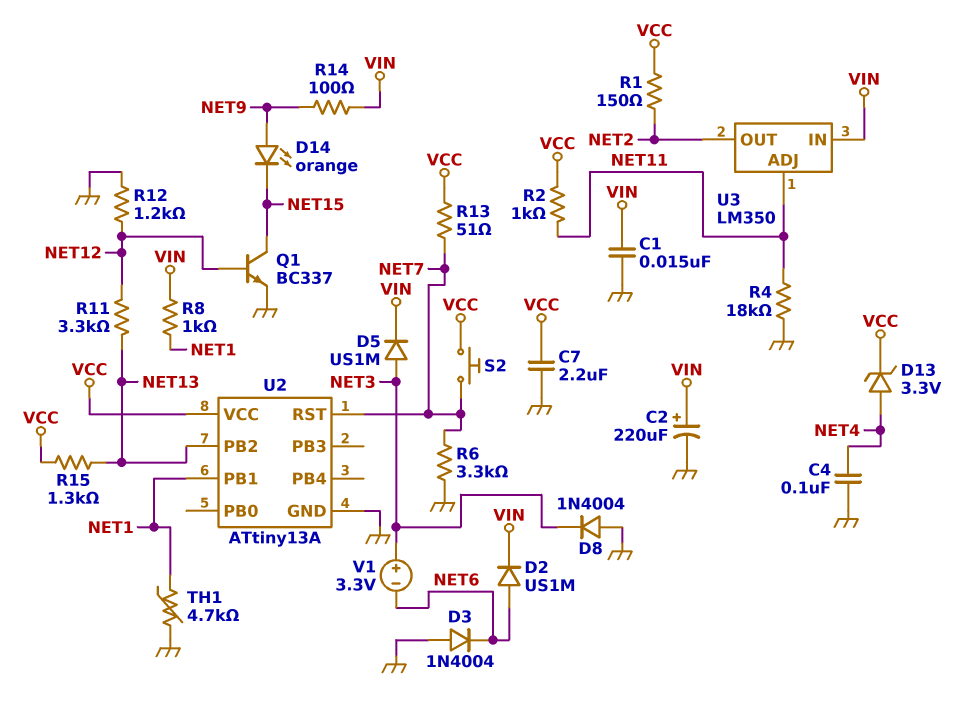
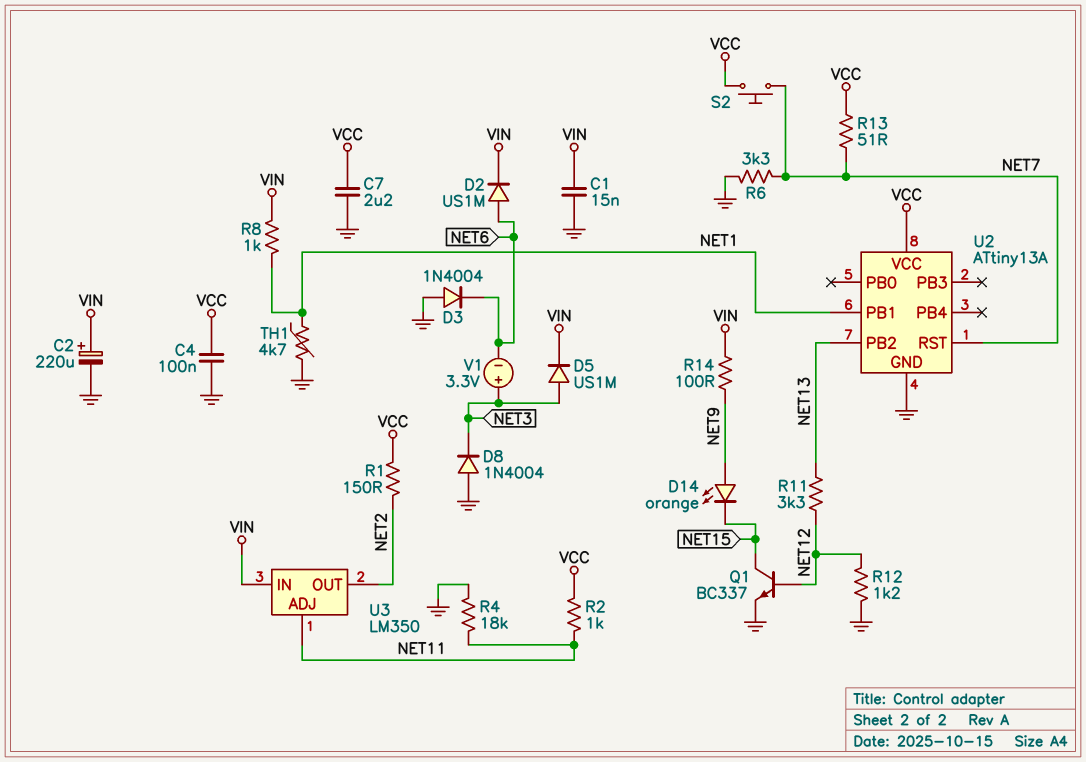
C4: 100nF (GND, NET4) -> 100nF (GND, VCC)
D13: zener 3.3V (A NET4, K VCC) -> none
R15: 1.3k (NET13, VCC) -> none

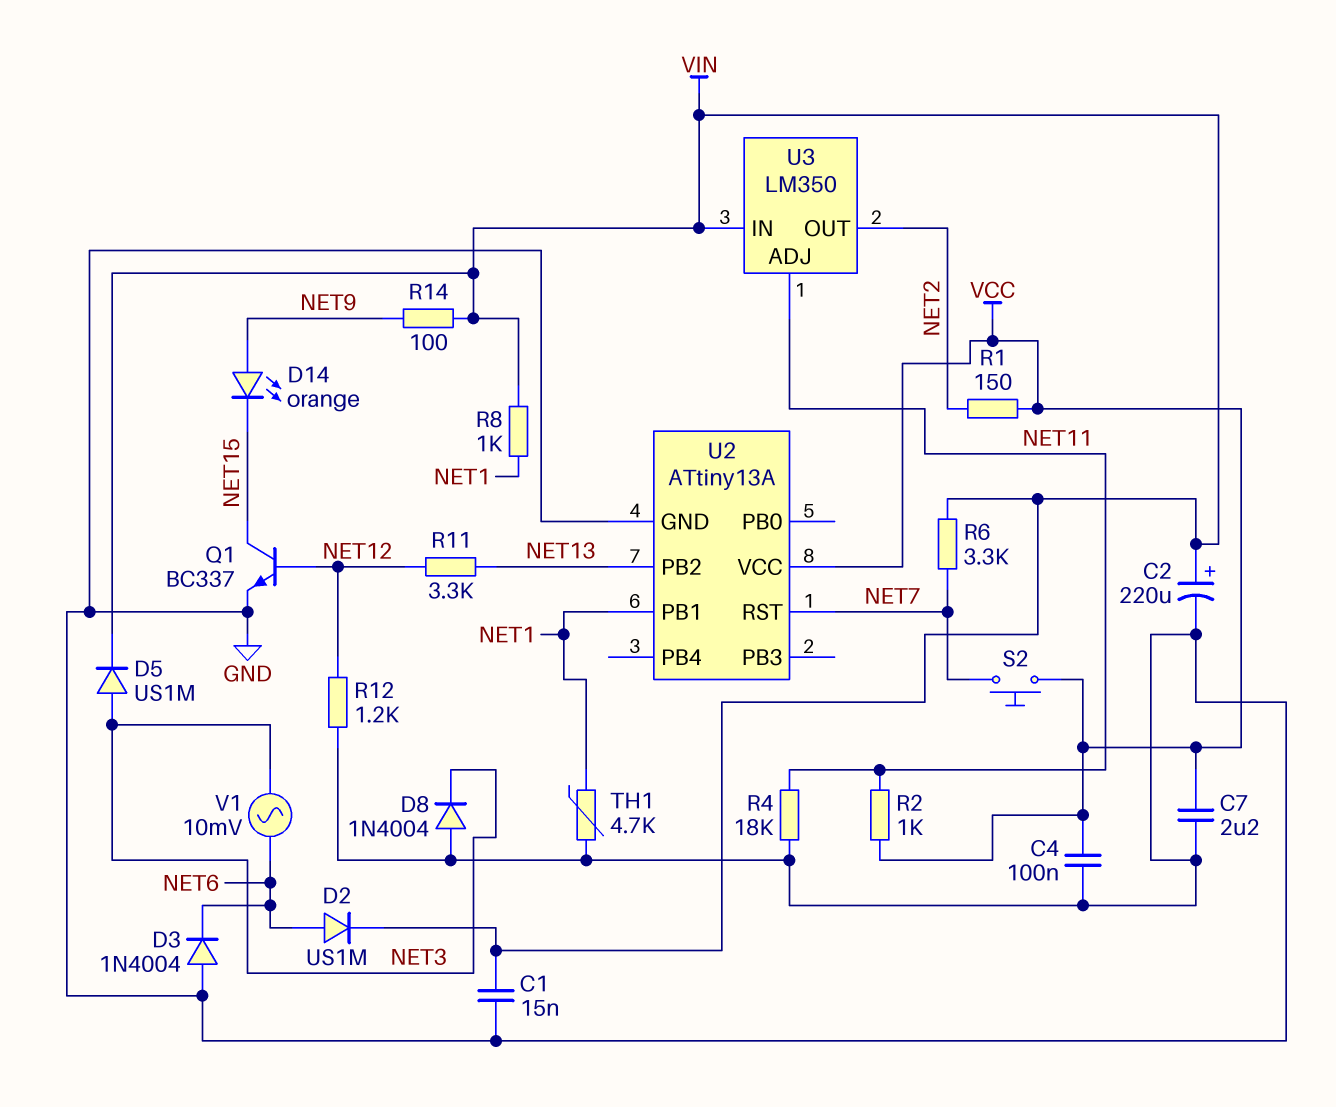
R6: 3.3k (GND, NET7) -> 3.3k (NET7, VIN)
R13: 51 (NET7, VCC) -> none
V1: 3.3V (plus NET3, minus NET6) -> AC 10mV (NET3, NET6)

